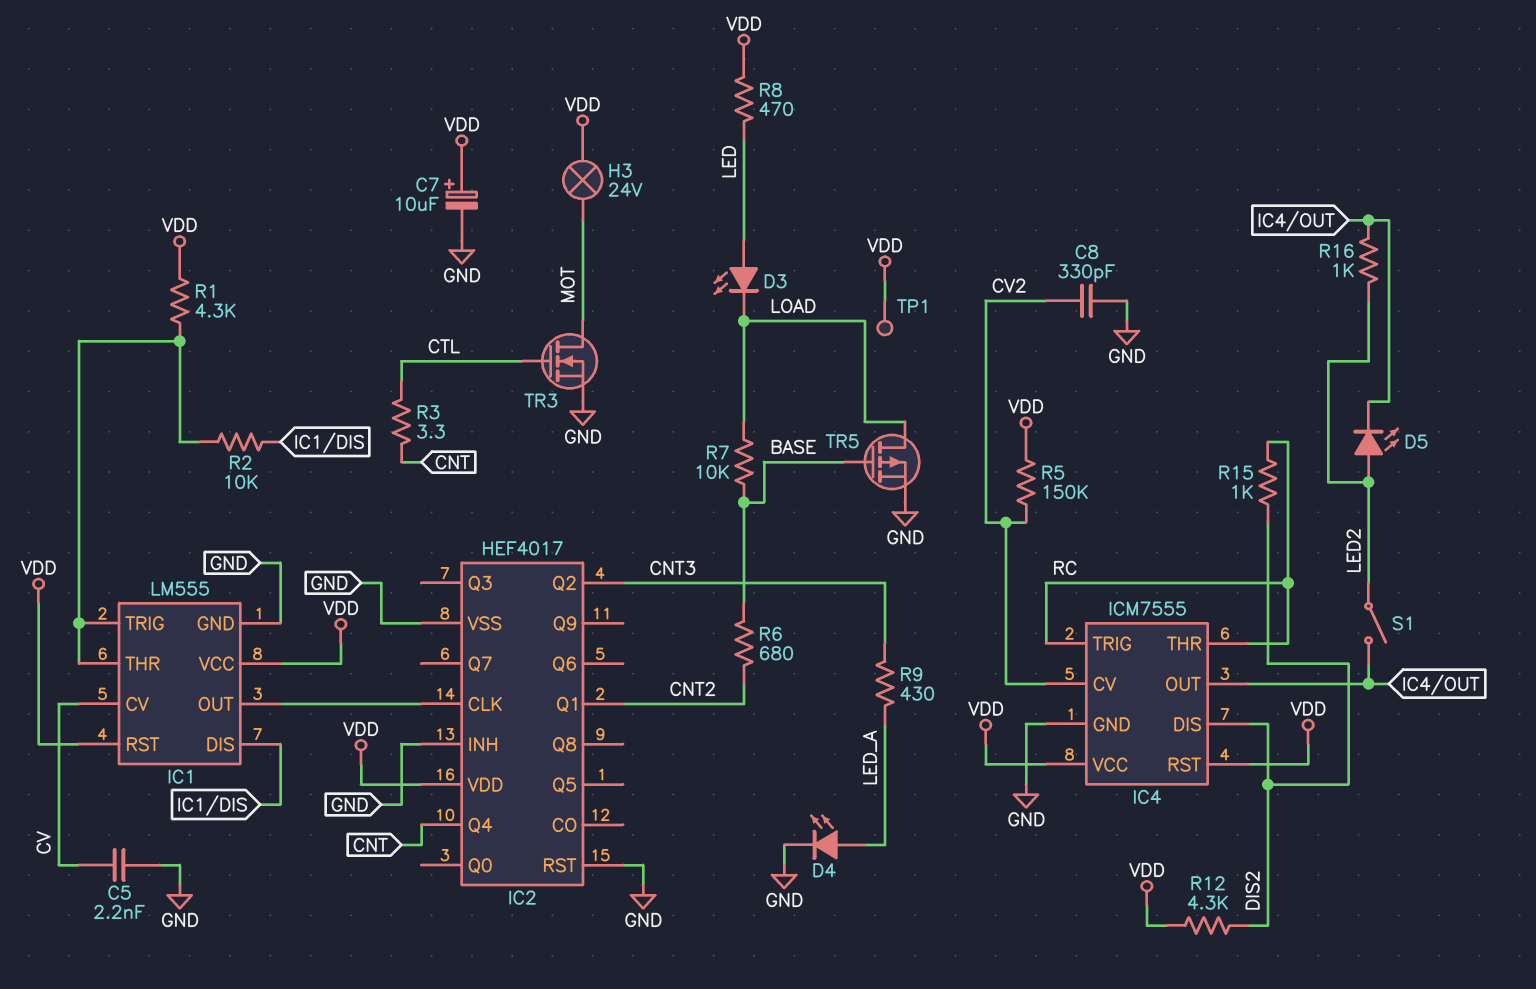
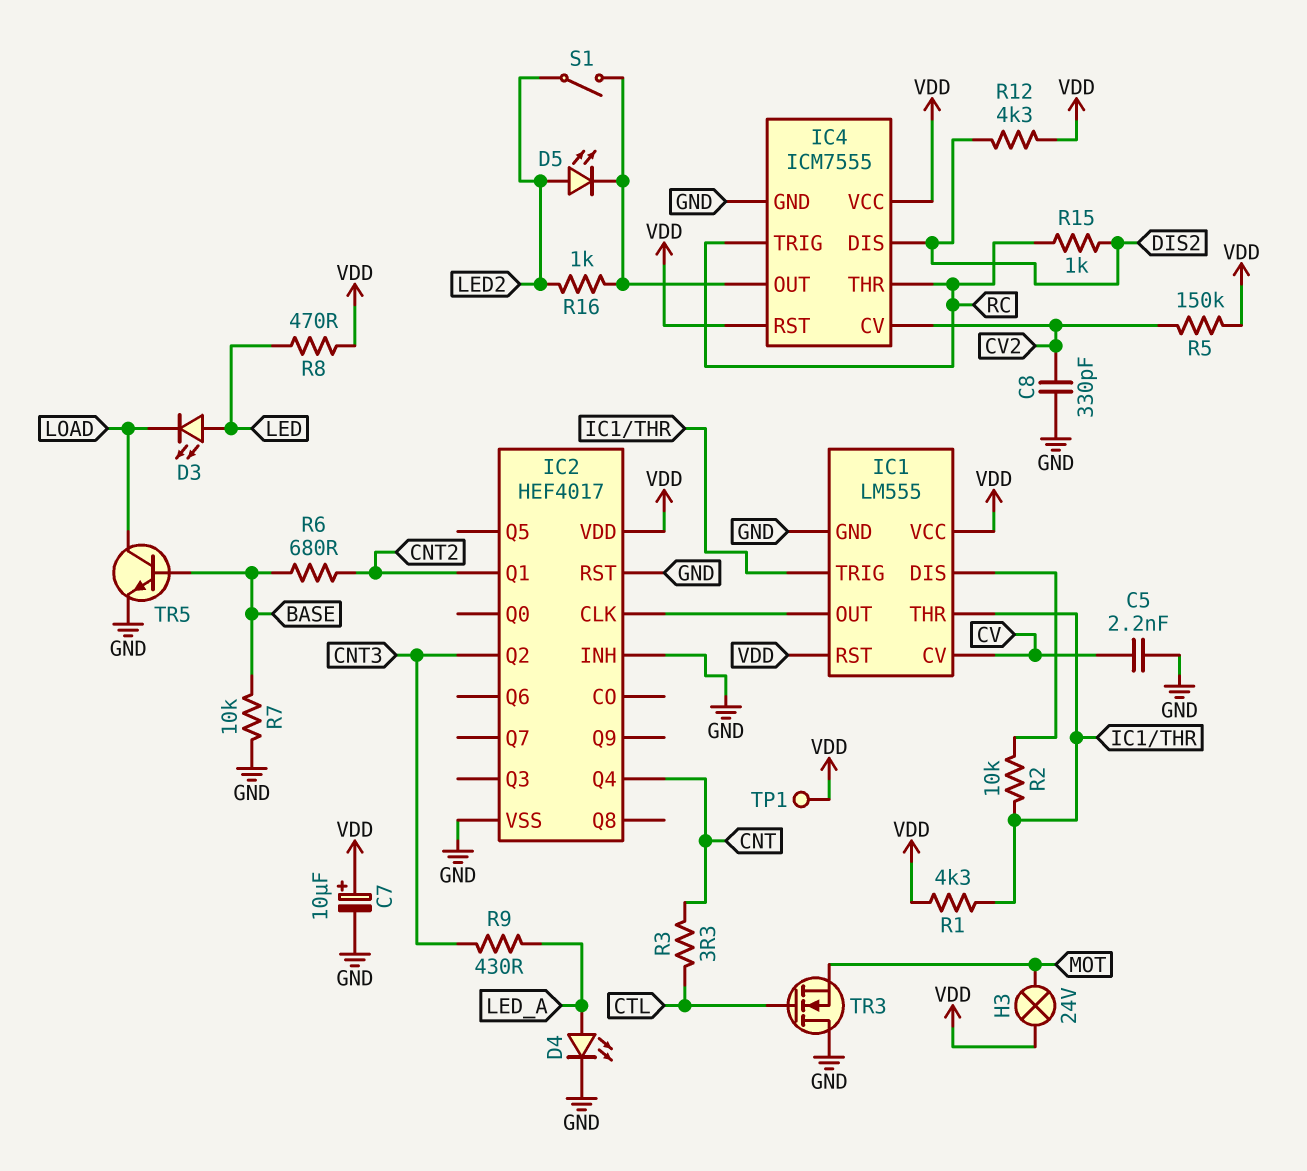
R7: 10k (BASE, LOAD) -> 10k (BASE, GND)
TR3: NMOS (G CTL, D MOT, S GND) -> NMOS (G CTL, D GND, S MOT)
TR5: PMOS (G BASE, D LOAD, S GND) -> NPN (B BASE, C LOAD, E GND)

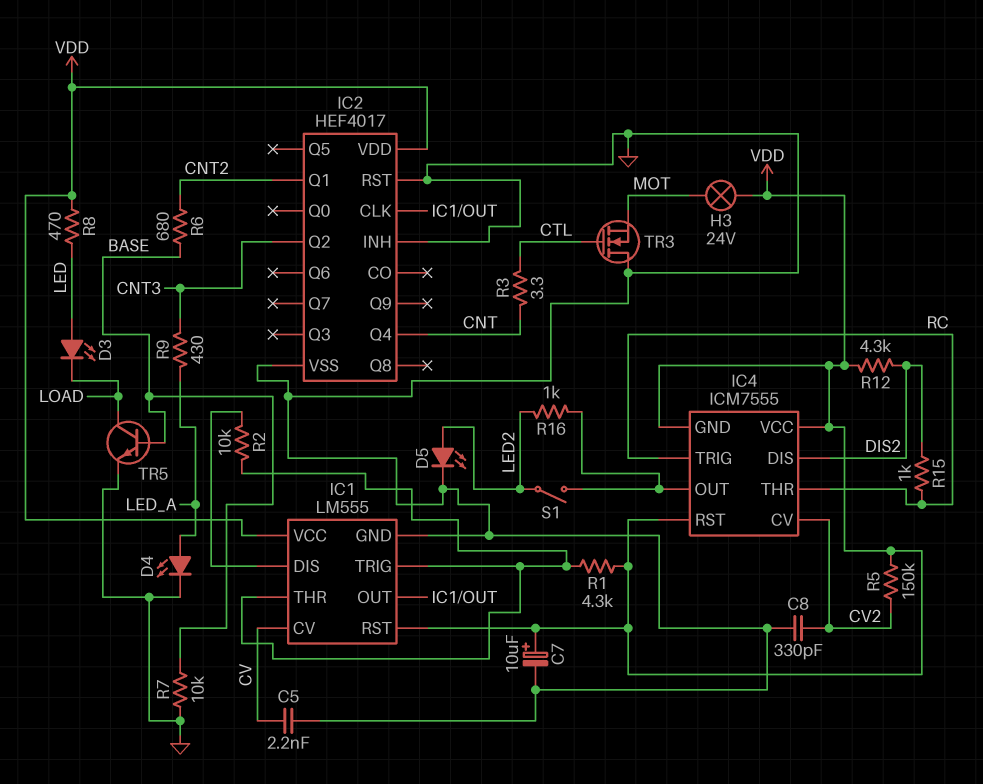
D5: LED (A LED2, K IC4/OUT) -> LED (A LED2, K GND)
IC4 pin GND: GND -> VDD
TP1: test point (VDD) -> none

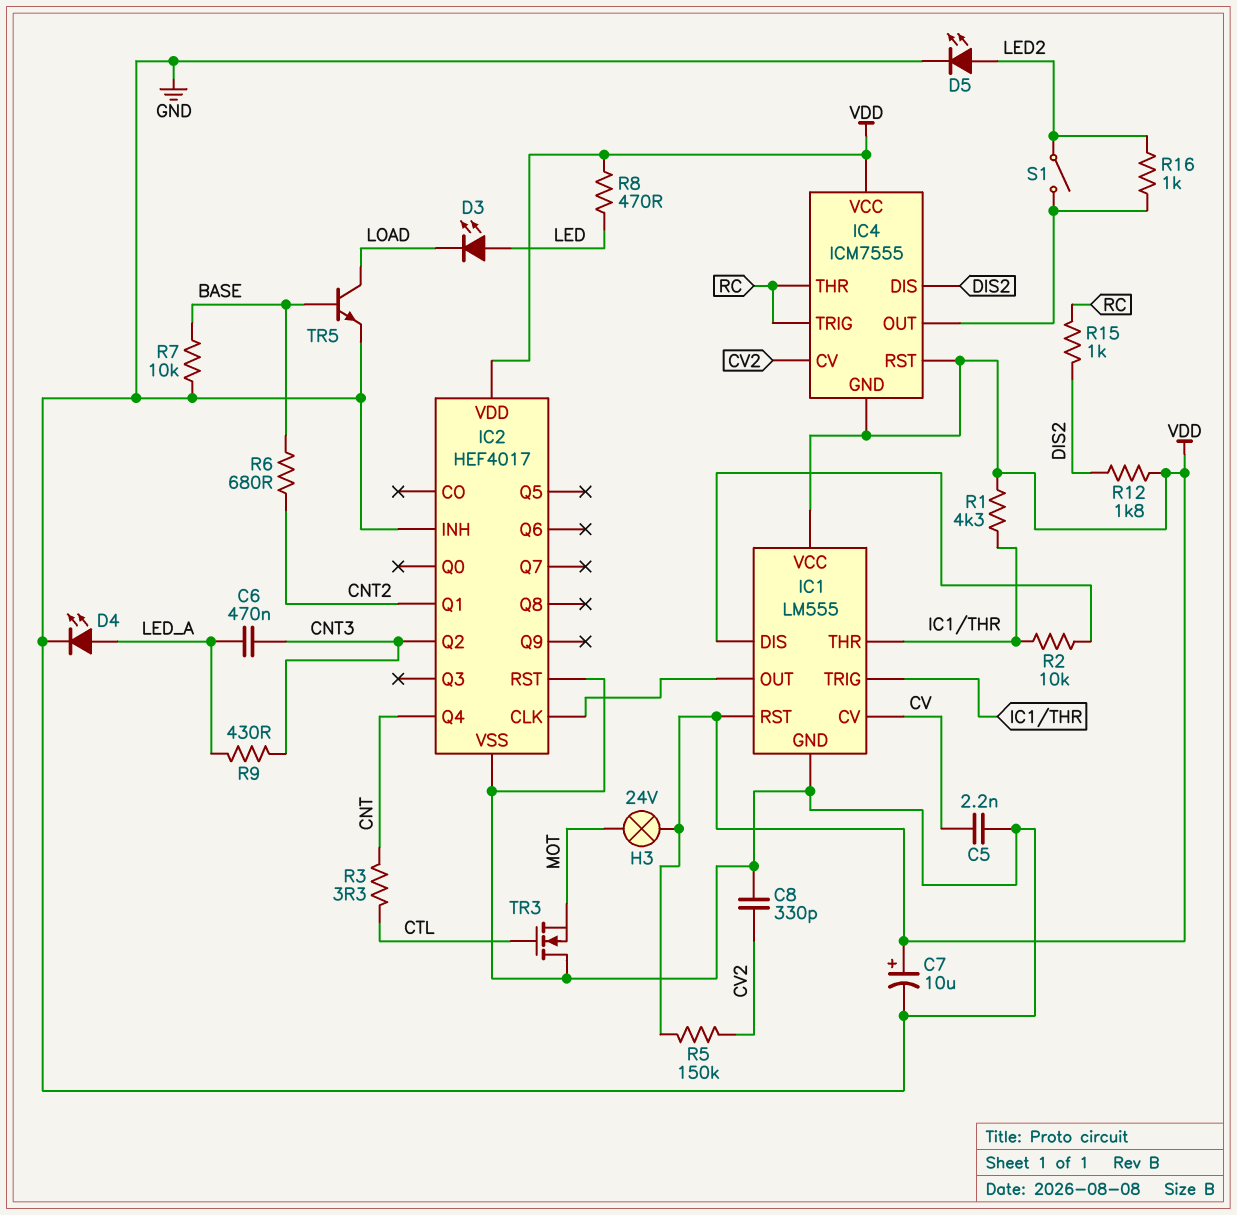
C6: none -> 470nF (CNT3, LED_A)
R12: 4.3k (DIS2, VDD) -> 1.8k (DIS2, VDD)

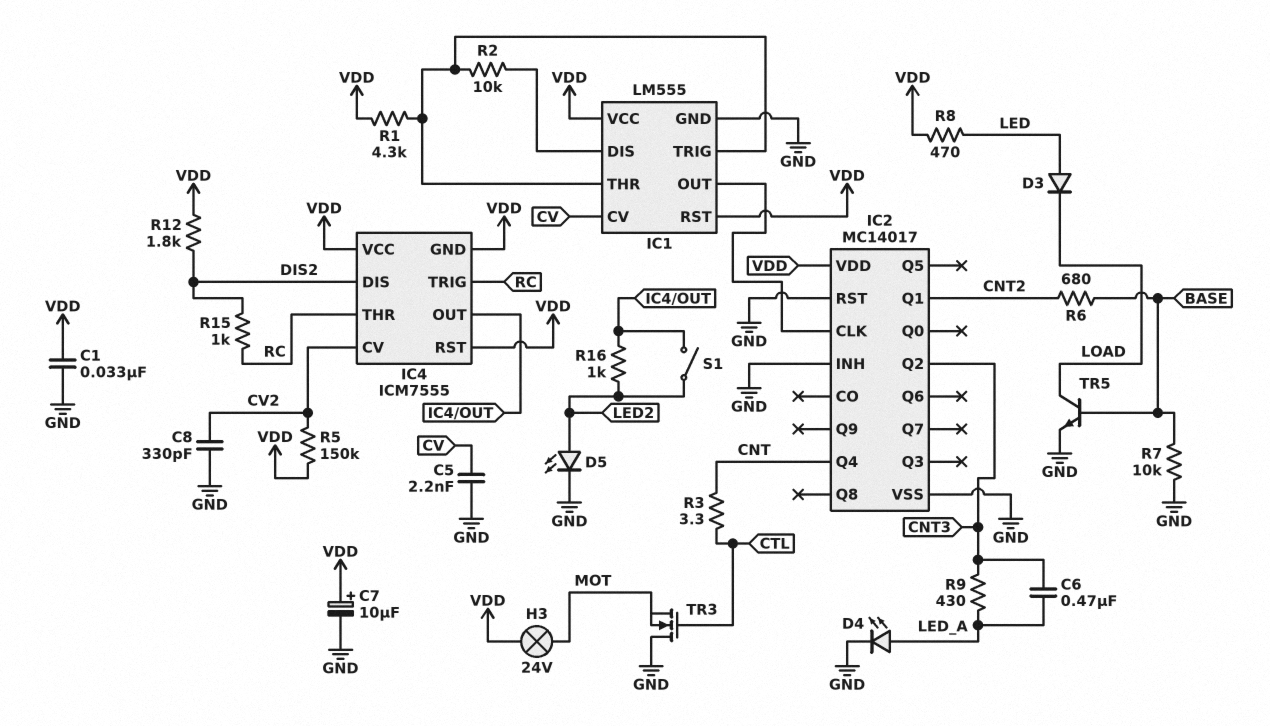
C1: none -> 33nF (GND, VDD)
D3: LED (A LED, K LOAD) -> diode (A LED, K LOAD)
IC2: HEF4017 -> MC14017

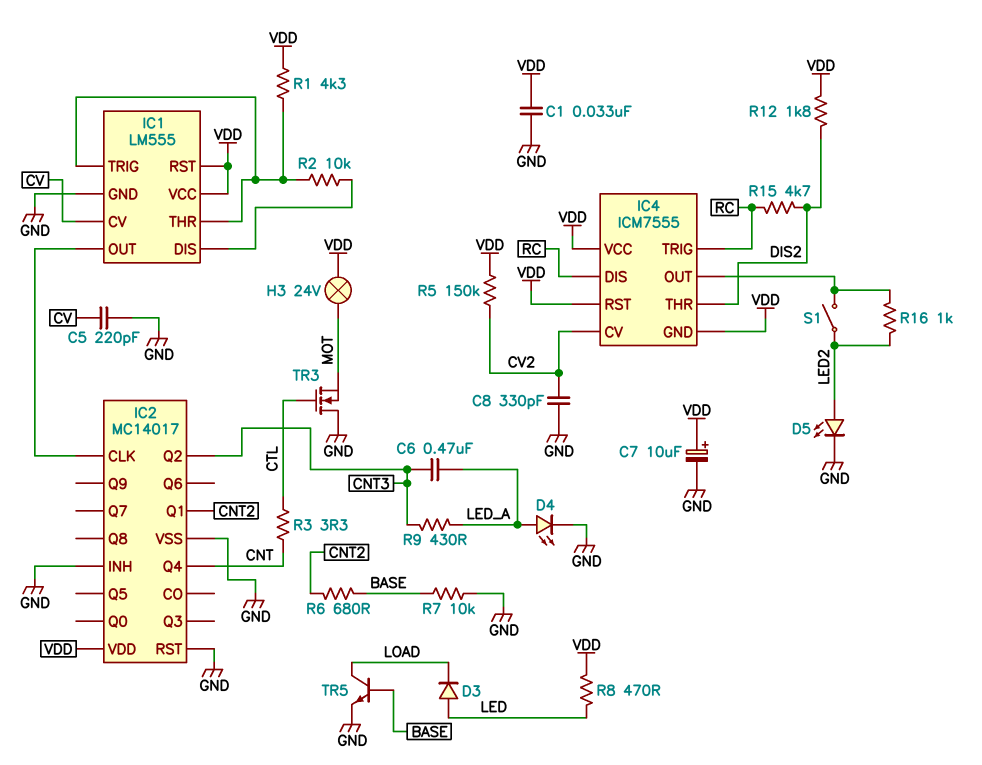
C5: 2.2nF (CV, GND) -> 220pF (CV, GND)
IC4 pin DIS: DIS2 -> RC
IC4 pin THR: RC -> DIS2
R15: 1k (DIS2, RC) -> 4.7k (DIS2, RC)

